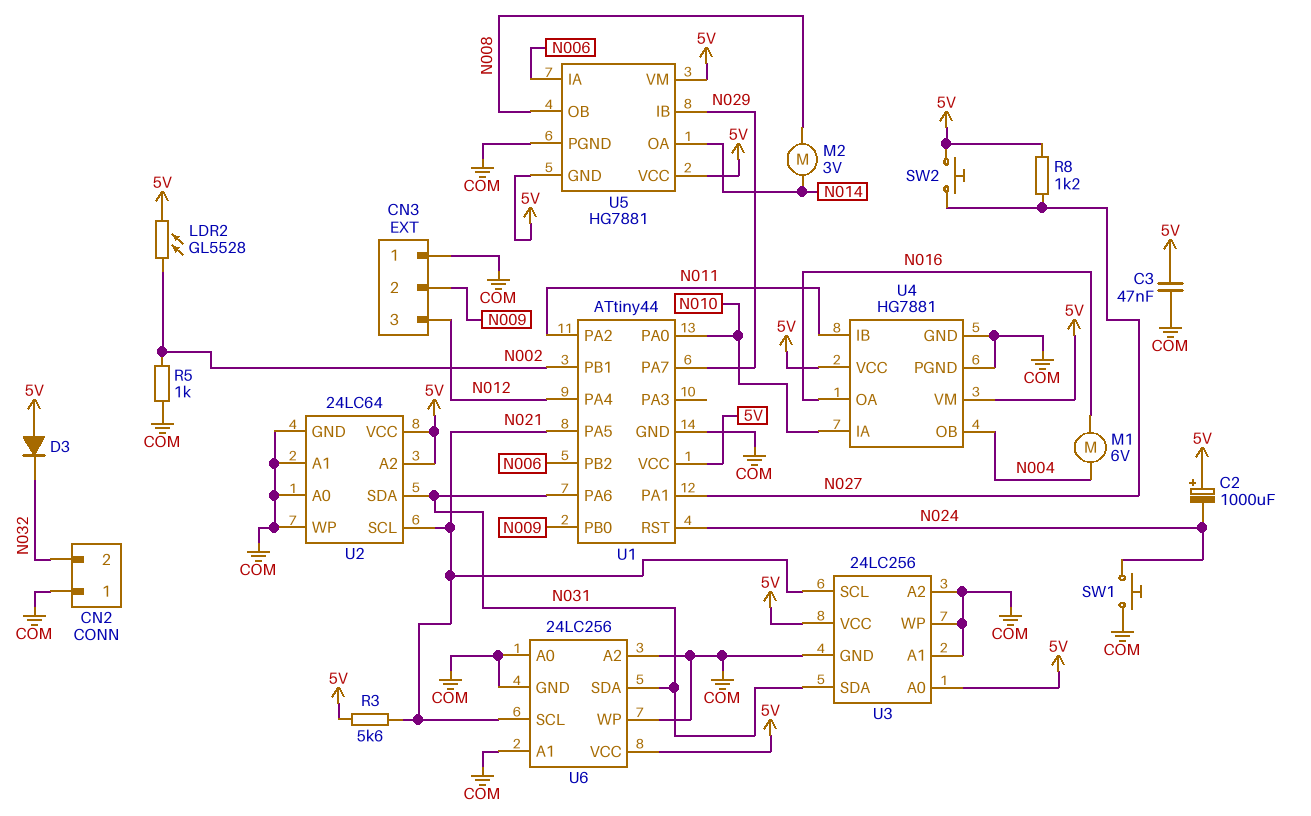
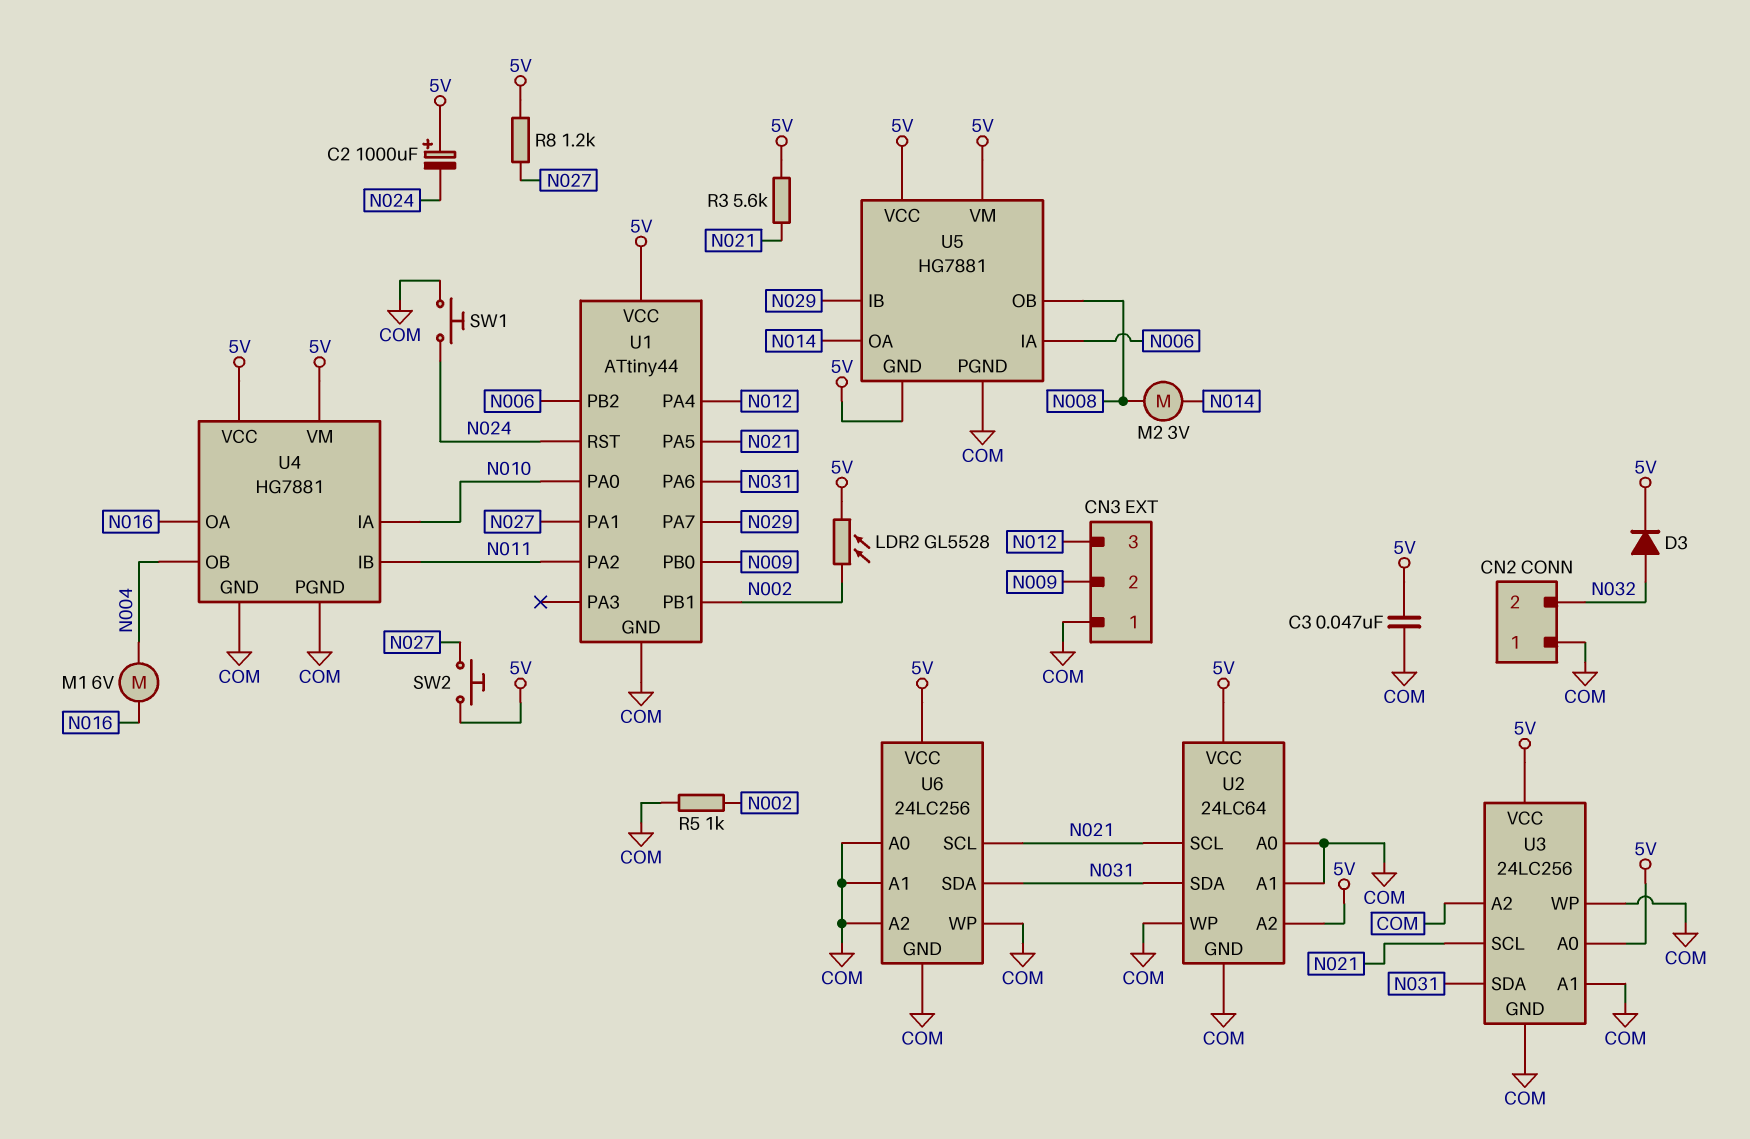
D3: diode (A 5V, K N032) -> diode (A N032, K 5V)

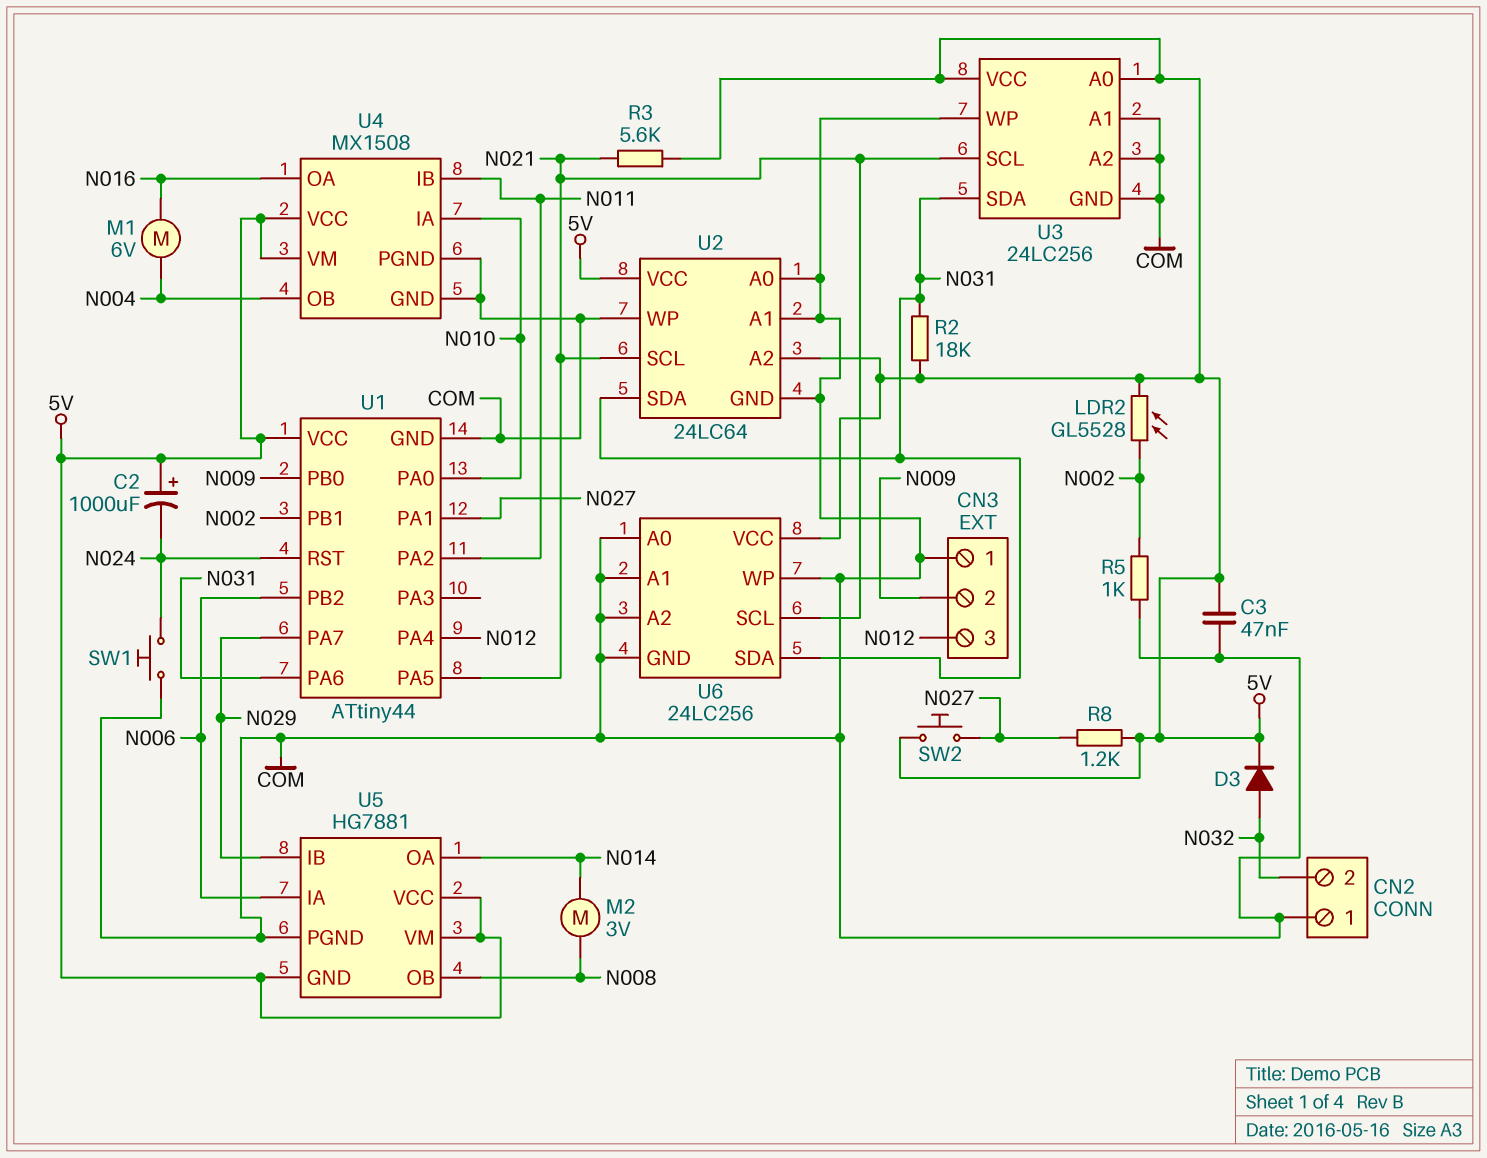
R2: none -> 18k (5V, N031)
U4: HG7881 -> MX1508

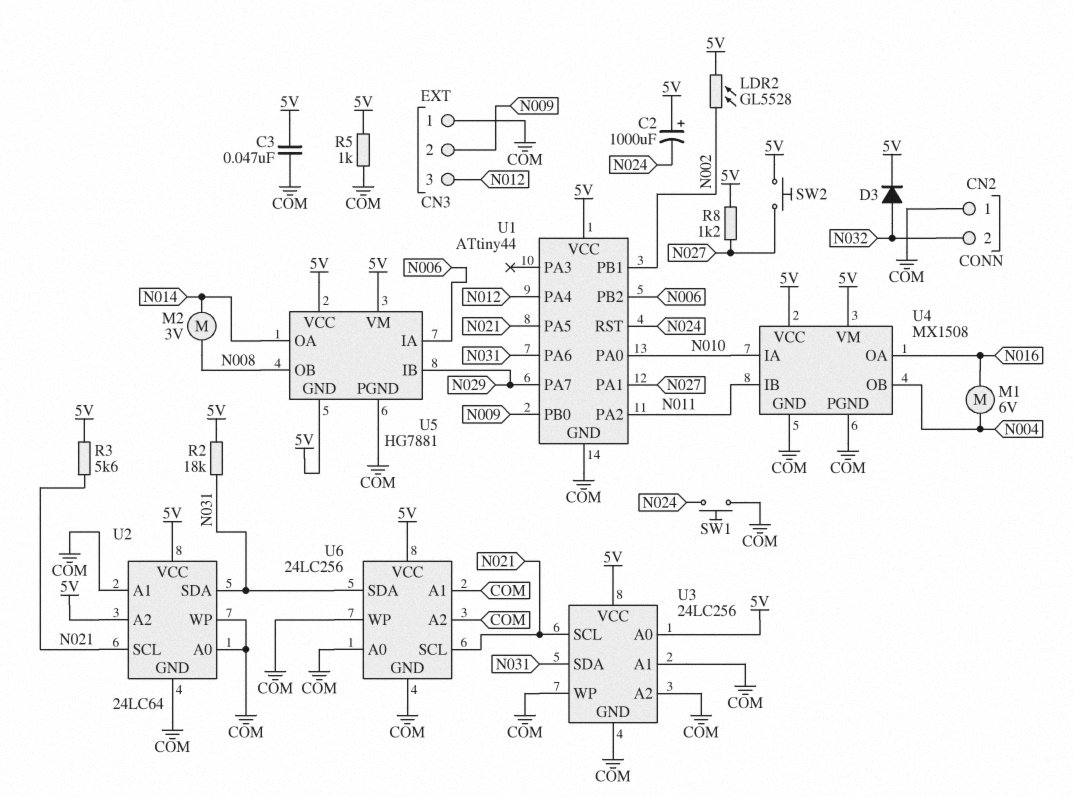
R5: 1k (COM, N002) -> 1k (5V, COM)

